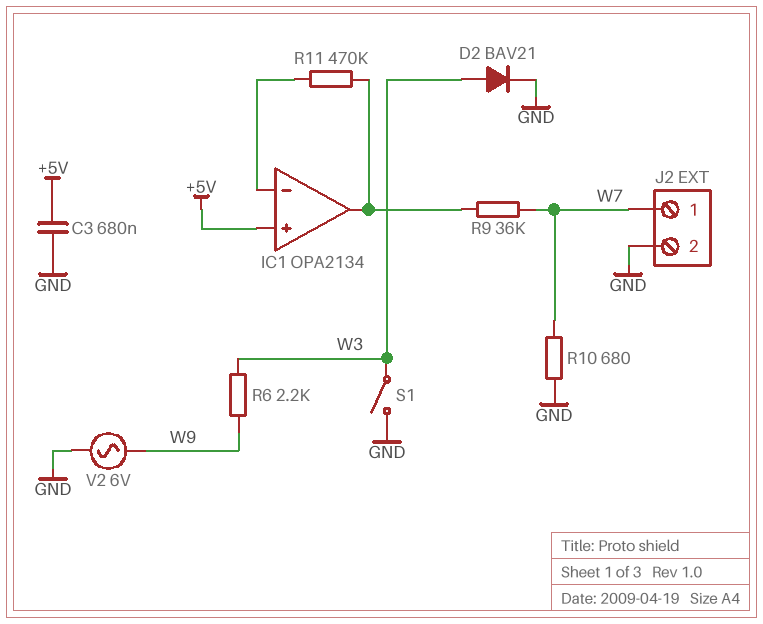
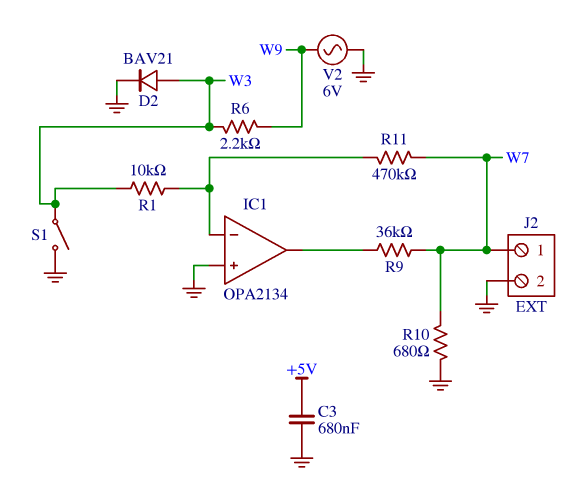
IC1 pin in+: +5V -> GND
R1: none -> 10k (IC1/in-, W3)
R11: 470k (IC1/in-, IC1/out) -> 470k (IC1/in-, W7)

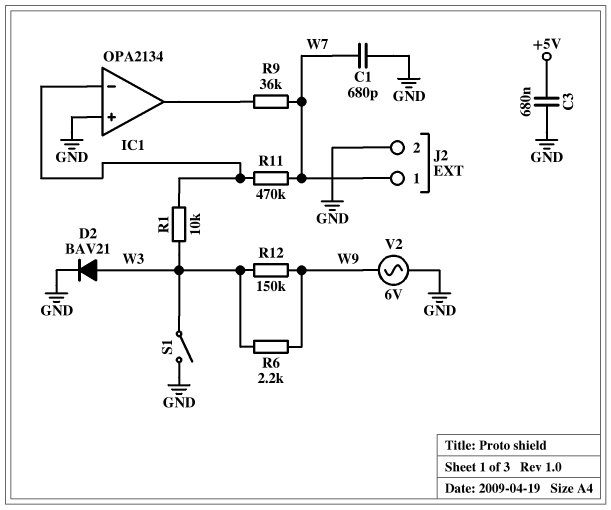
C1: none -> 680pF (GND, W7)
R10: 680 (GND, W7) -> none
R12: none -> 150k (W3, W9)

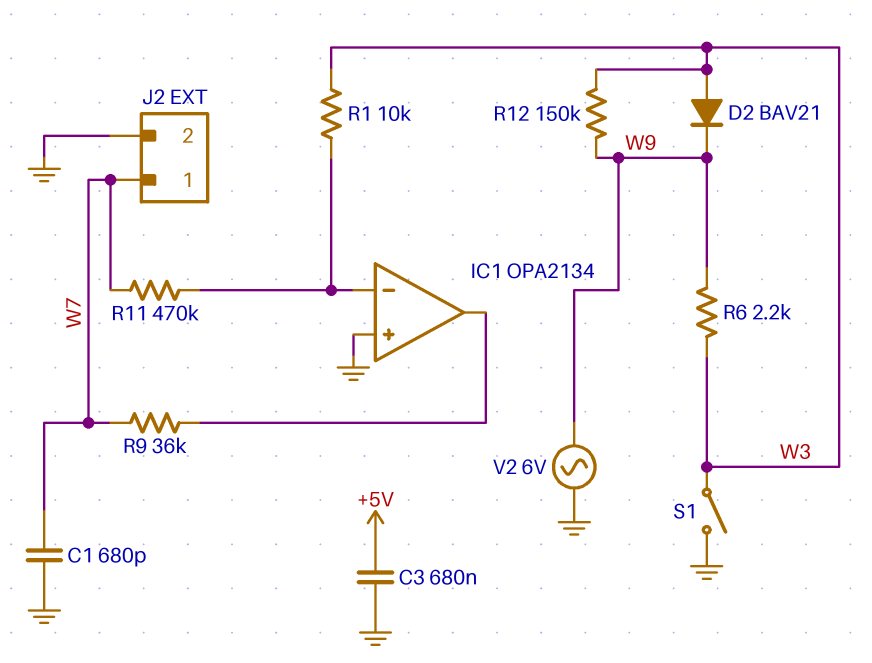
D2: diode BAV21 (A W3, K GND) -> diode BAV21 (A W3, K W9)

